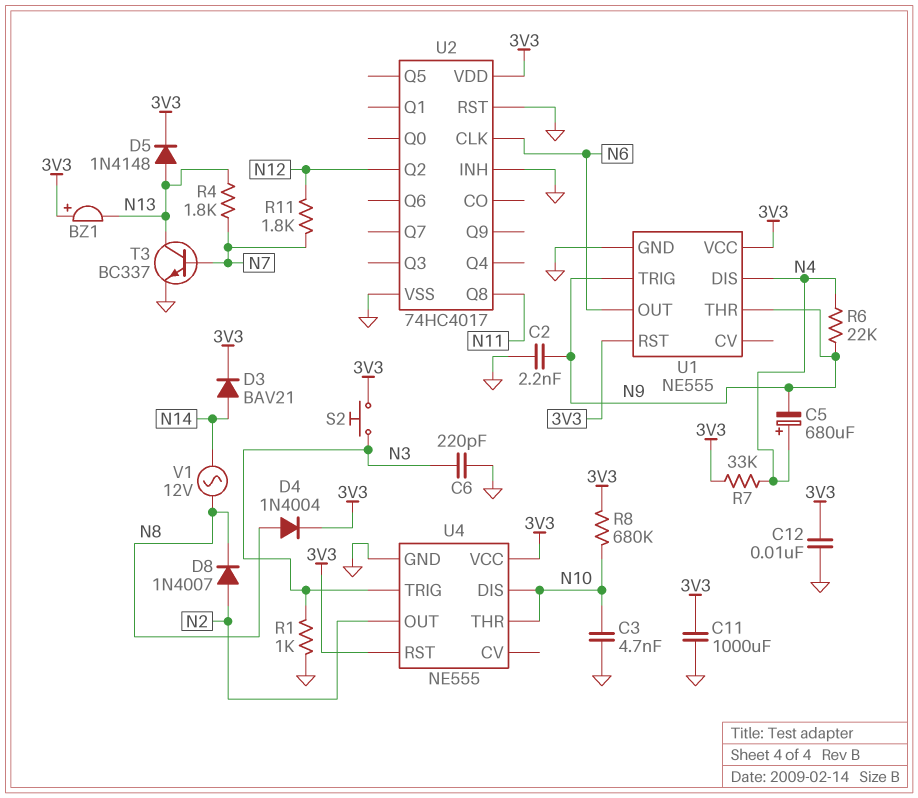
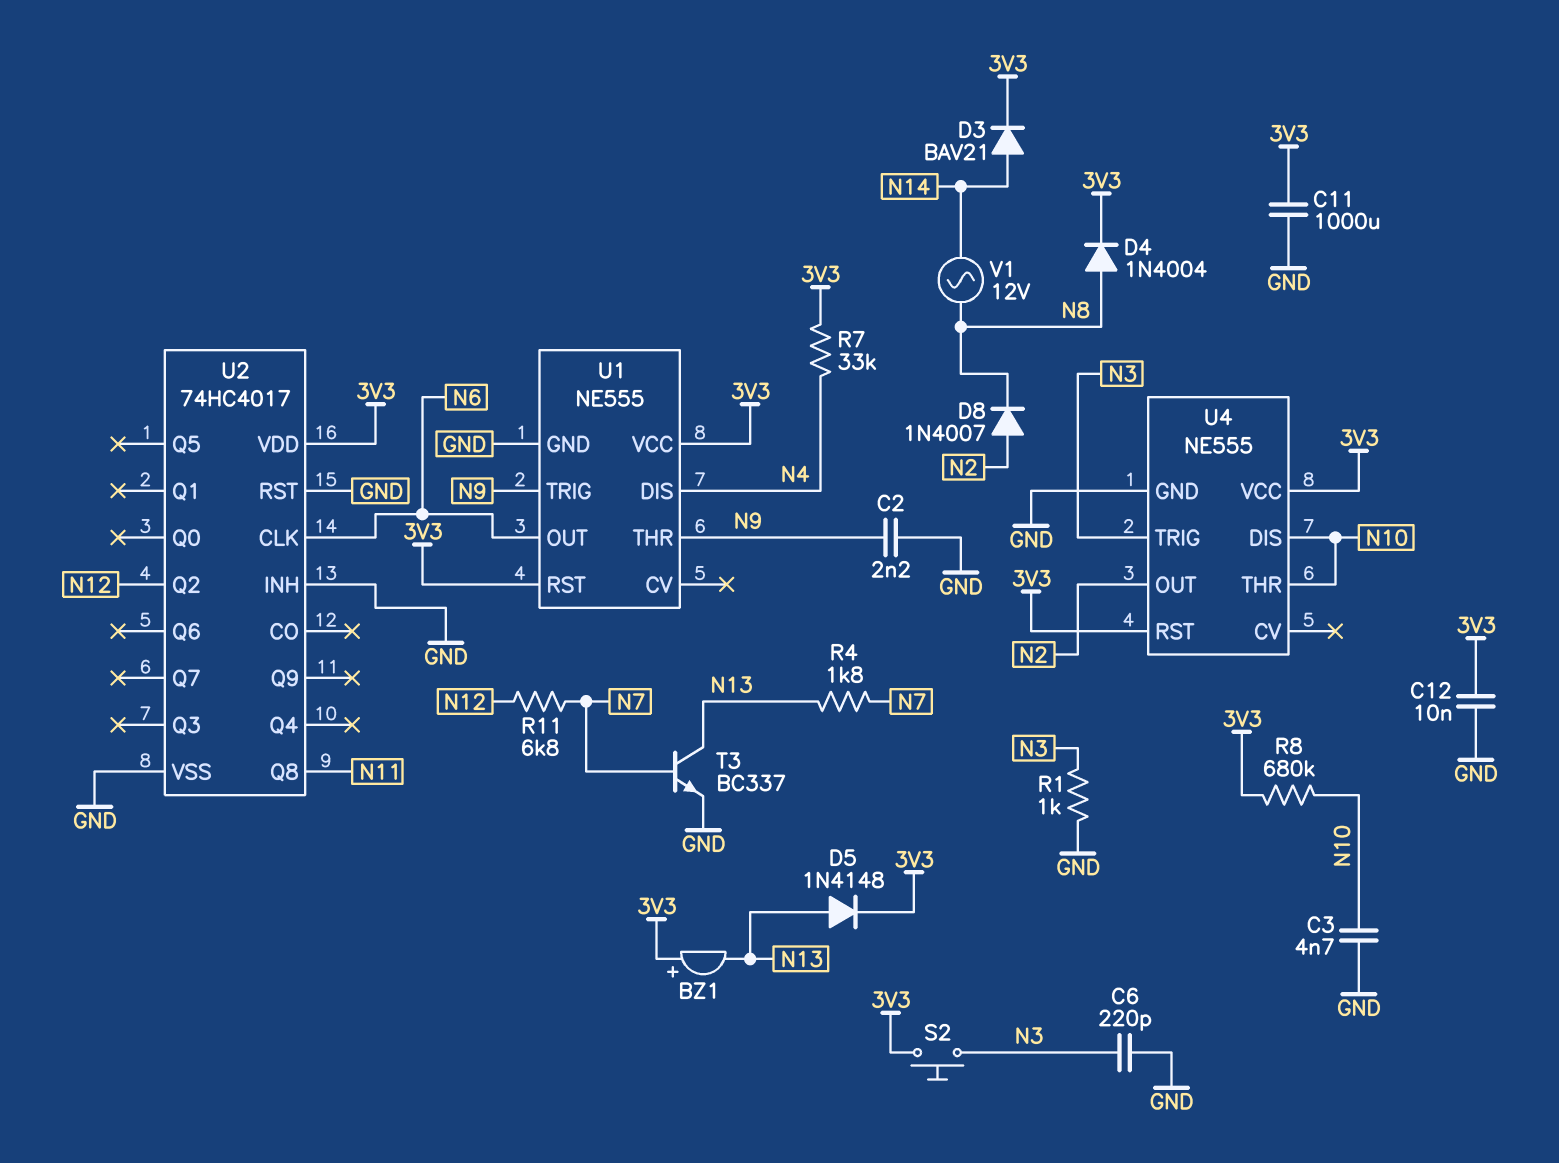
C5: 680uF (plus N4, minus N9) -> none
R6: 22k (N4, N9) -> none
R11: 1.8k (N7, N12) -> 6.8k (N7, N12)

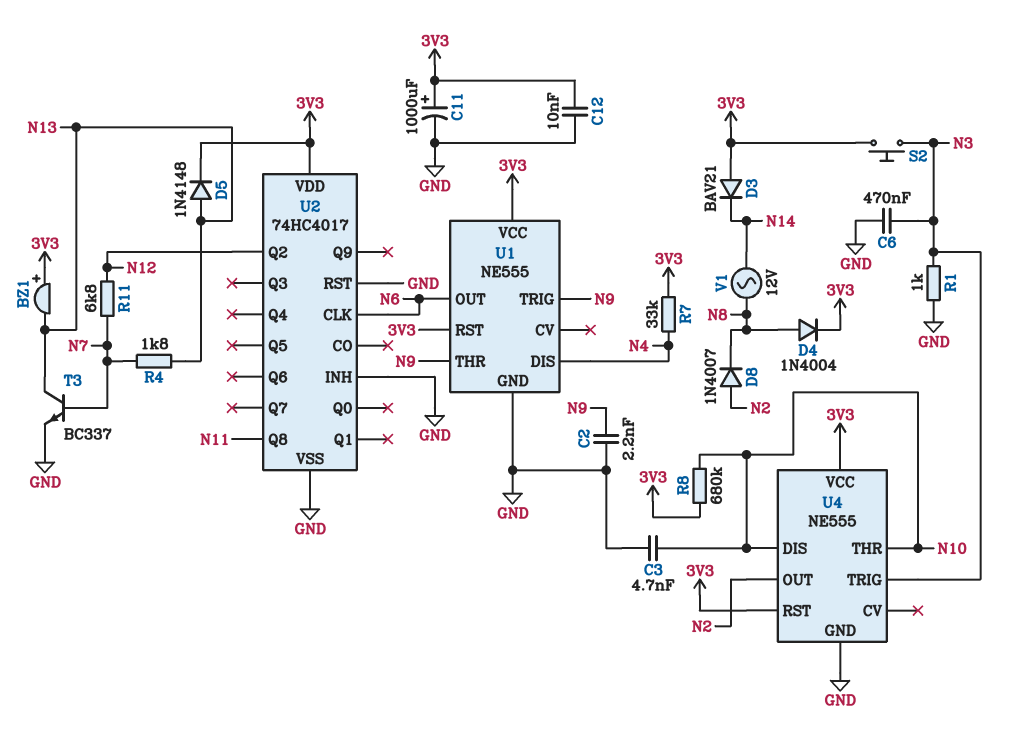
C6: 220pF (GND, N3) -> 470nF (GND, N3)
C11: 1000uF (3V3, GND) -> 1000uF (plus 3V3, minus GND)
D3: diode BAV21 (A N14, K 3V3) -> diode BAV21 (A 3V3, K N14)

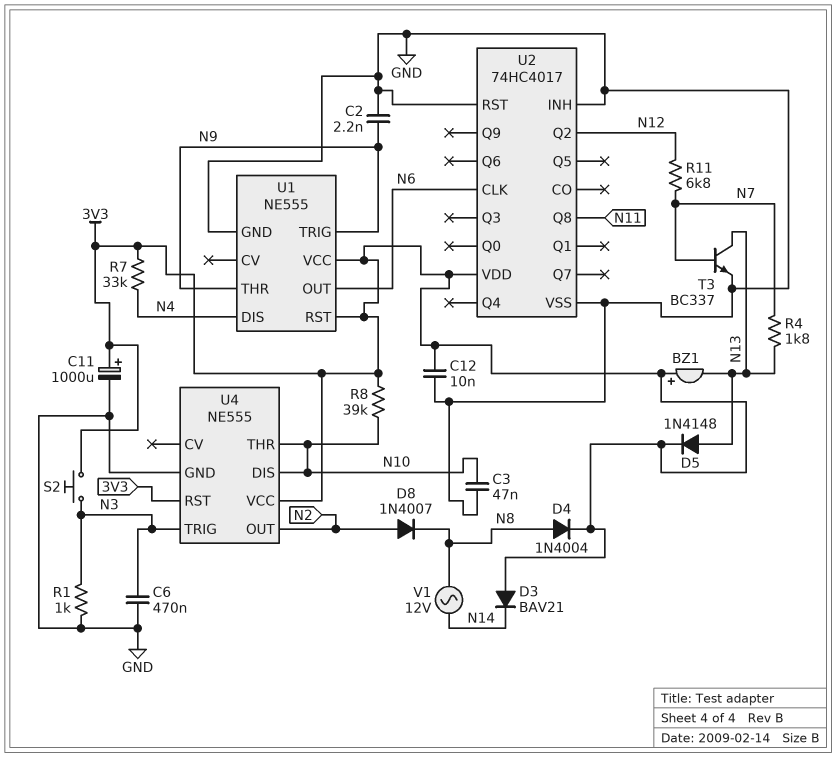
C3: 4.7nF (GND, N10) -> 47nF (GND, N10)
R8: 680k (3V3, N10) -> 39k (3V3, N10)

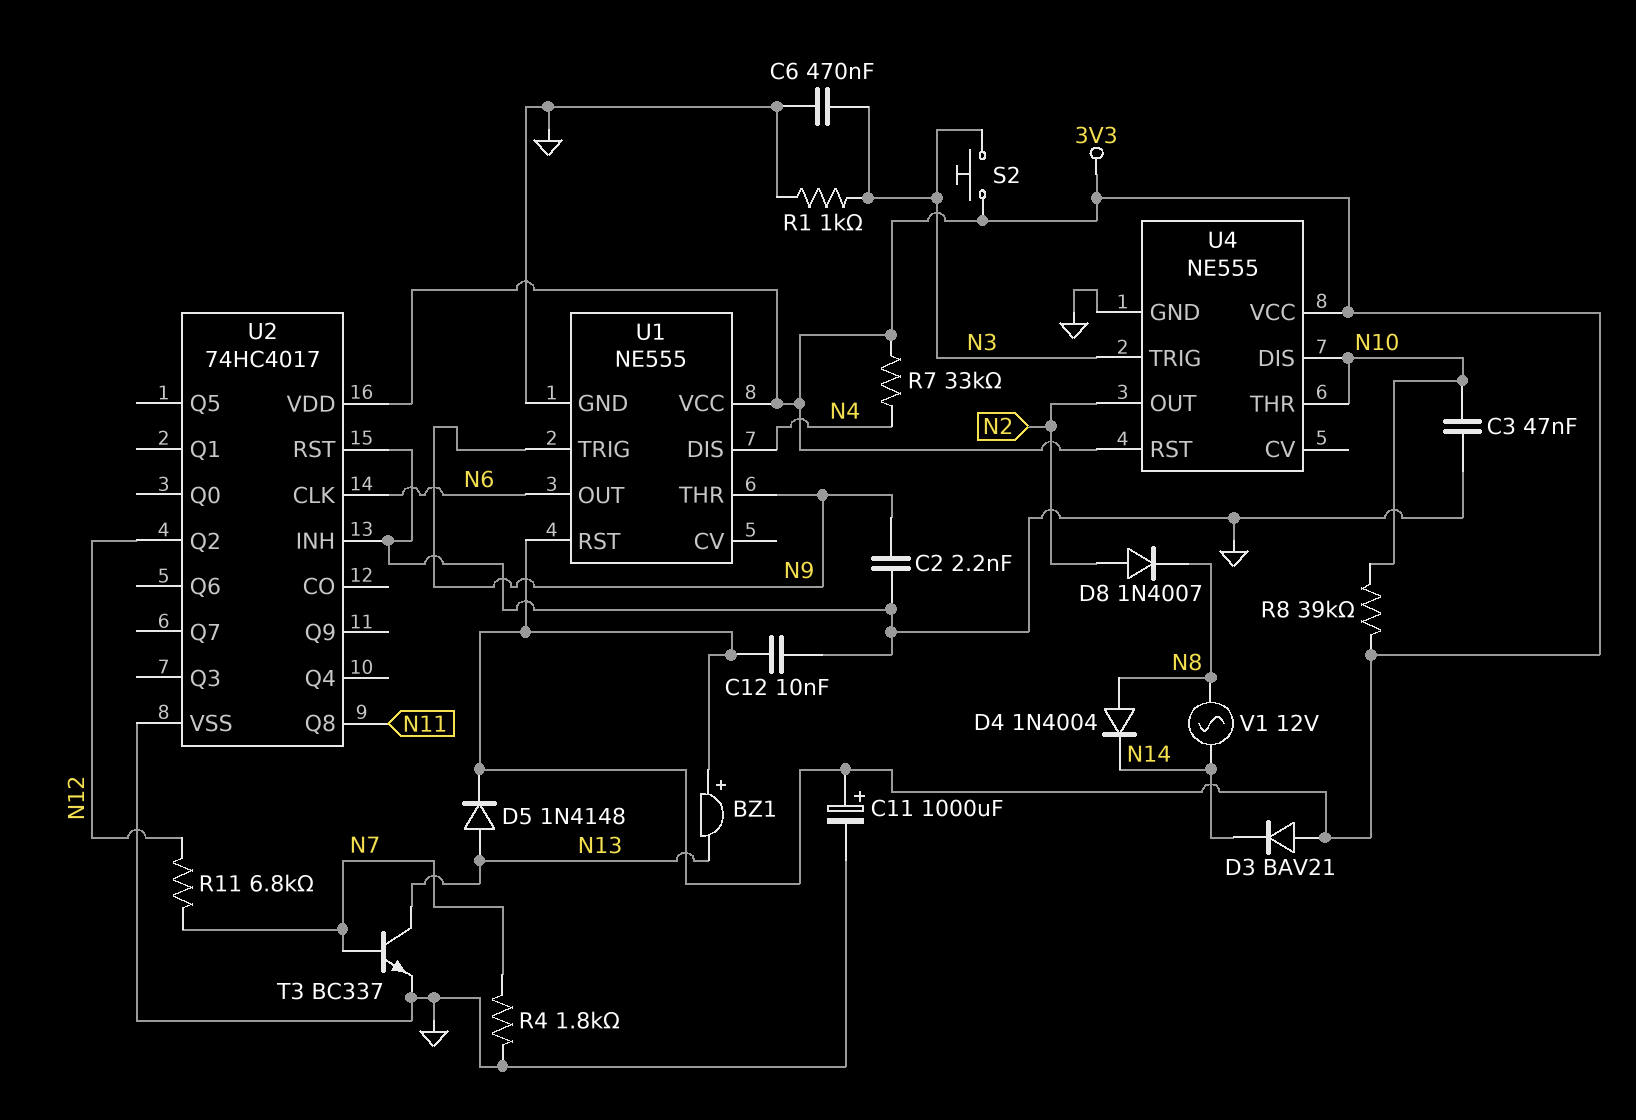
D4: diode 1N4004 (A N8, K 3V3) -> diode 1N4004 (A N8, K N14)
R4: 1.8k (N7, N13) -> 1.8k (GND, N7)

